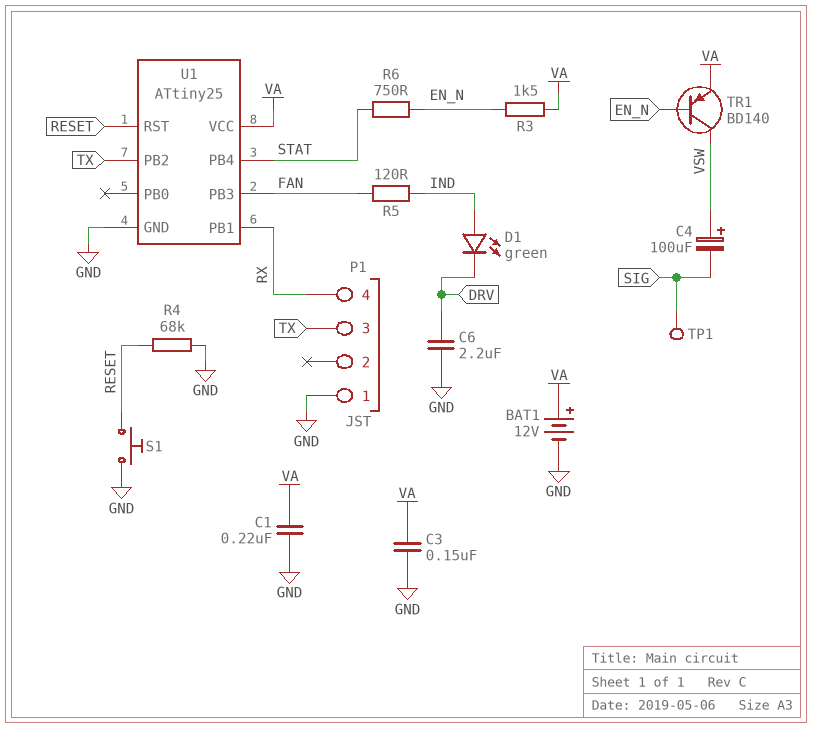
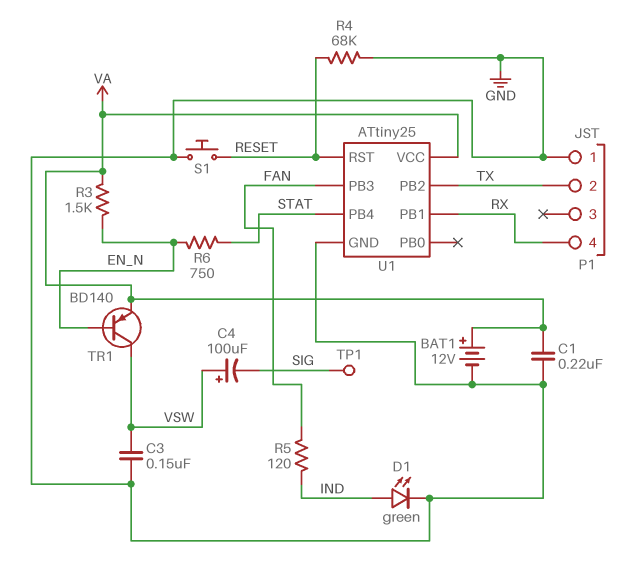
C3: 150nF (GND, VA) -> 150nF (GND, VSW)
C6: 2.2uF (DRV, GND) -> none
D1: LED green (A IND, K DRV) -> LED green (A IND, K GND)
P1 pin 2: none -> TX
P1 pin 3: TX -> none

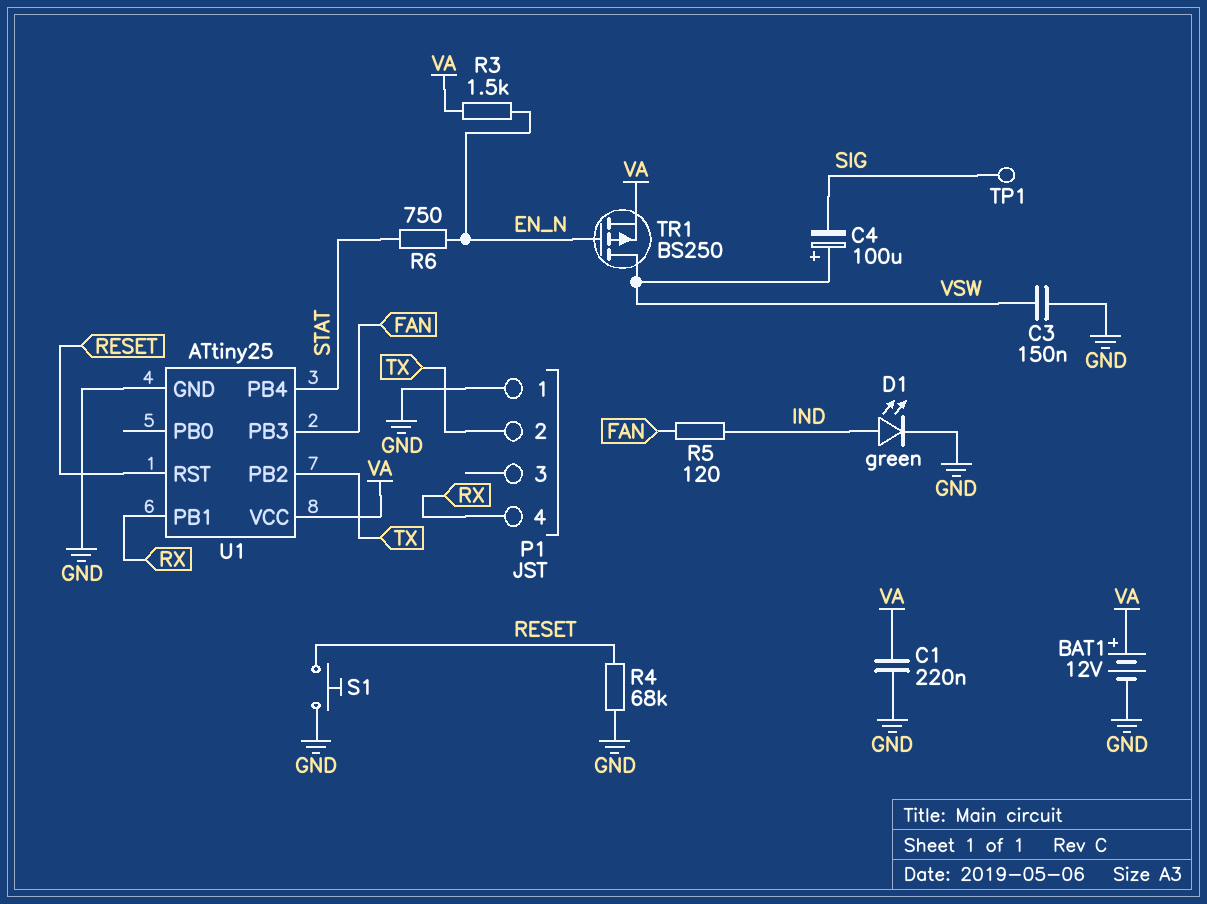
TR1: PNP BD140 (B EN_N, C VSW, E VA) -> PMOS BS250 (G EN_N, D VSW, S VA)

